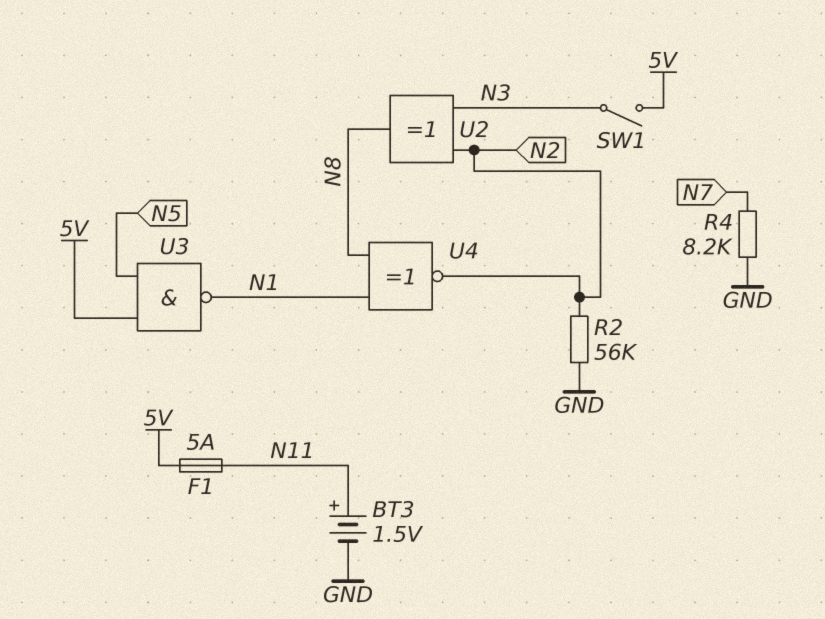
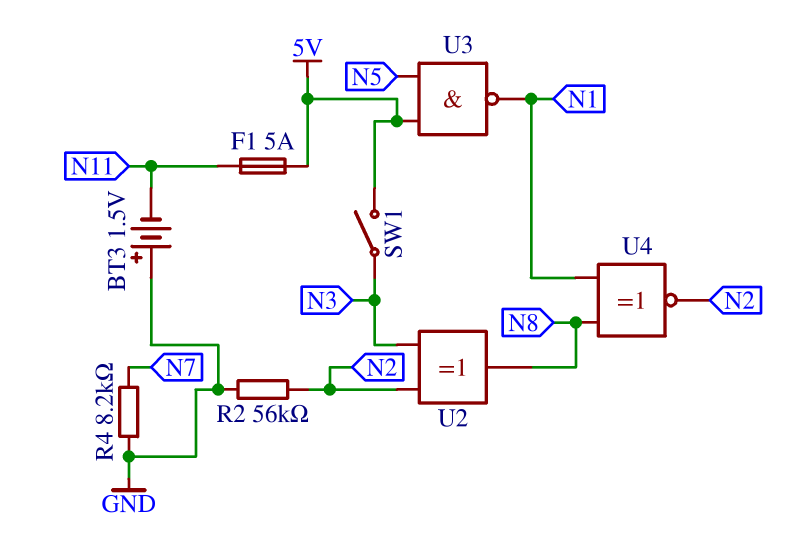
BT3: 1.5V (plus N11, minus GND) -> 1.5V (plus GND, minus N11)

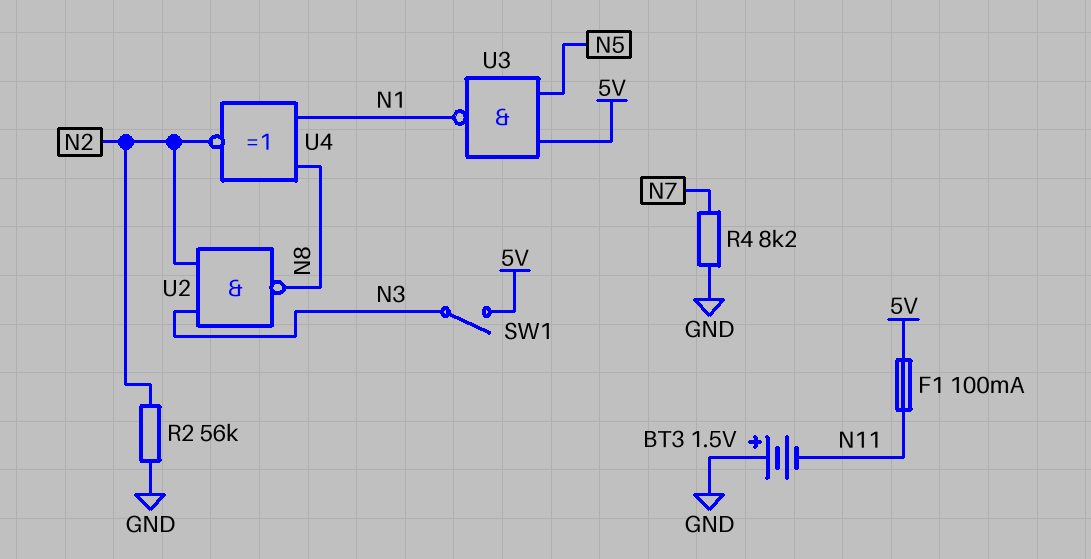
F1: 5A (5V, N11) -> 100mA (5V, N11)
U2: XOR (in N2, in N3, out N8) -> NAND (in N2, in N3, out N8)

